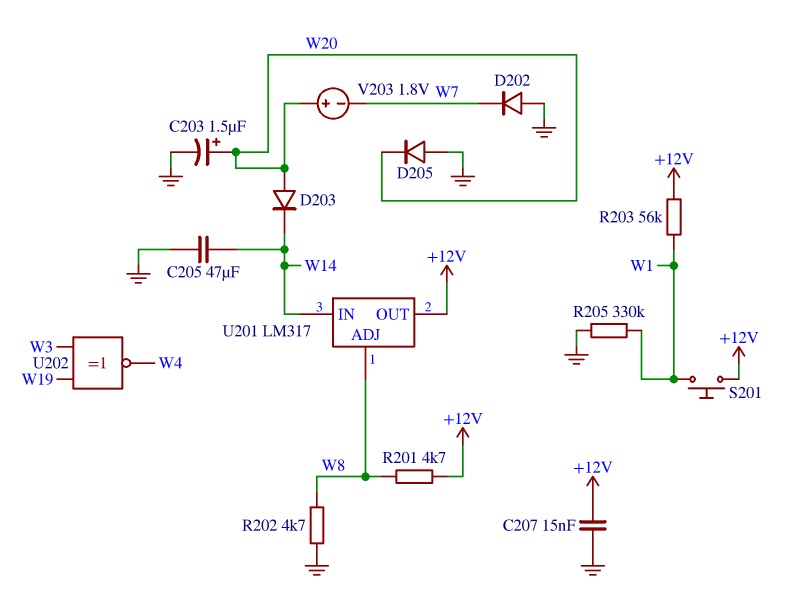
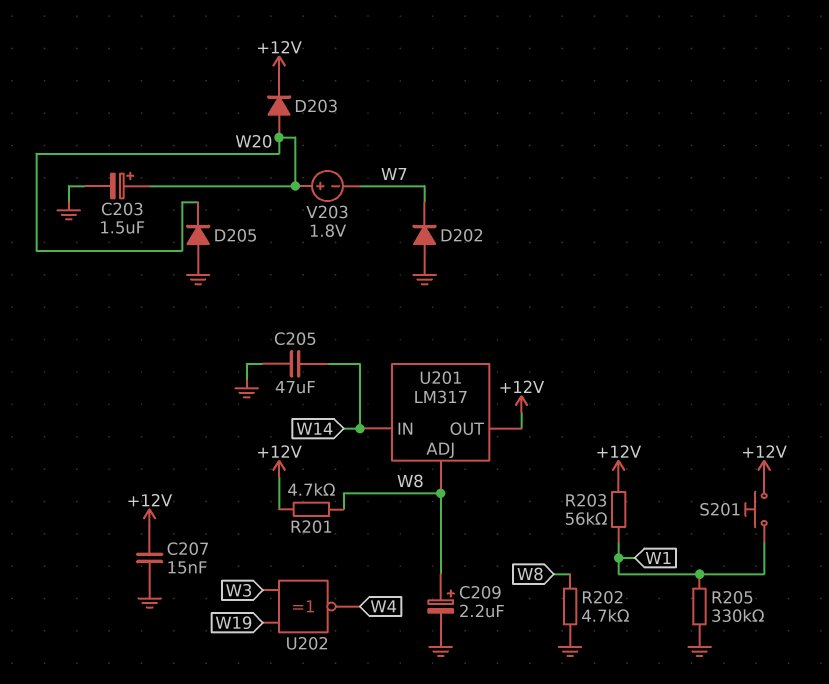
C209: none -> 2.2uF (plus W8, minus GND)
D203: diode (A W20, K W14) -> diode (A W20, K +12V)

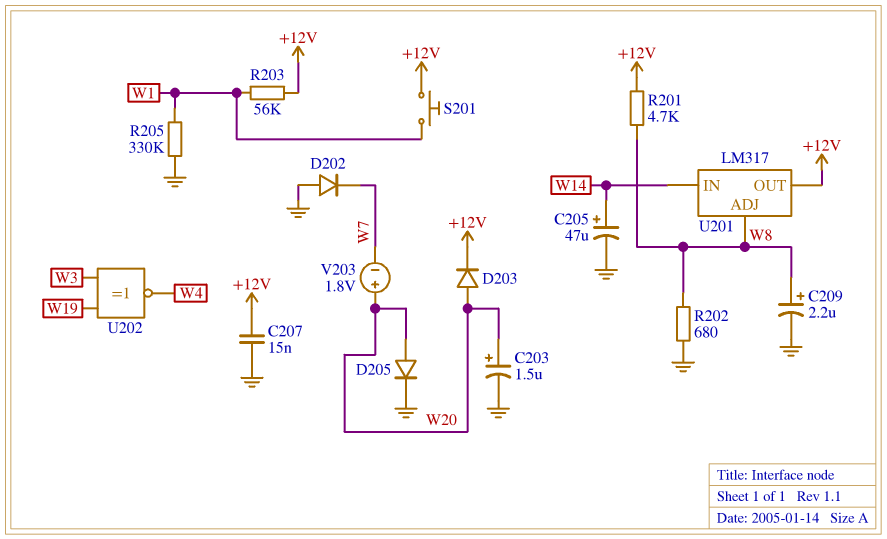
C205: 47uF (GND, W14) -> 47uF (plus W14, minus GND)
D205: diode (A GND, K W20) -> diode (A W20, K GND)
R202: 4.7k (GND, W8) -> 680 (GND, W8)

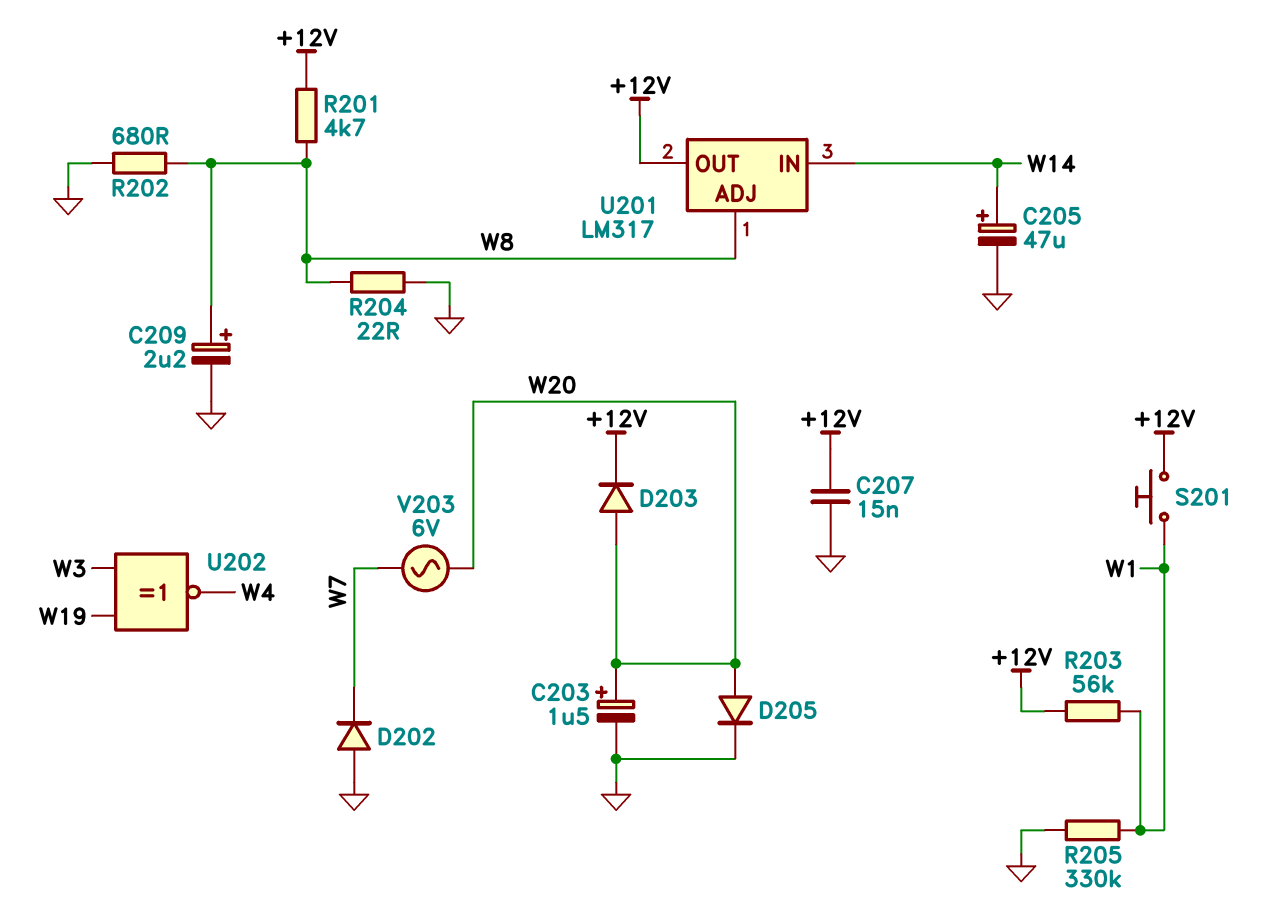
R204: none -> 22 (GND, W8)
V203: 1.8V (plus W20, minus W7) -> AC 6V (W7, W20)

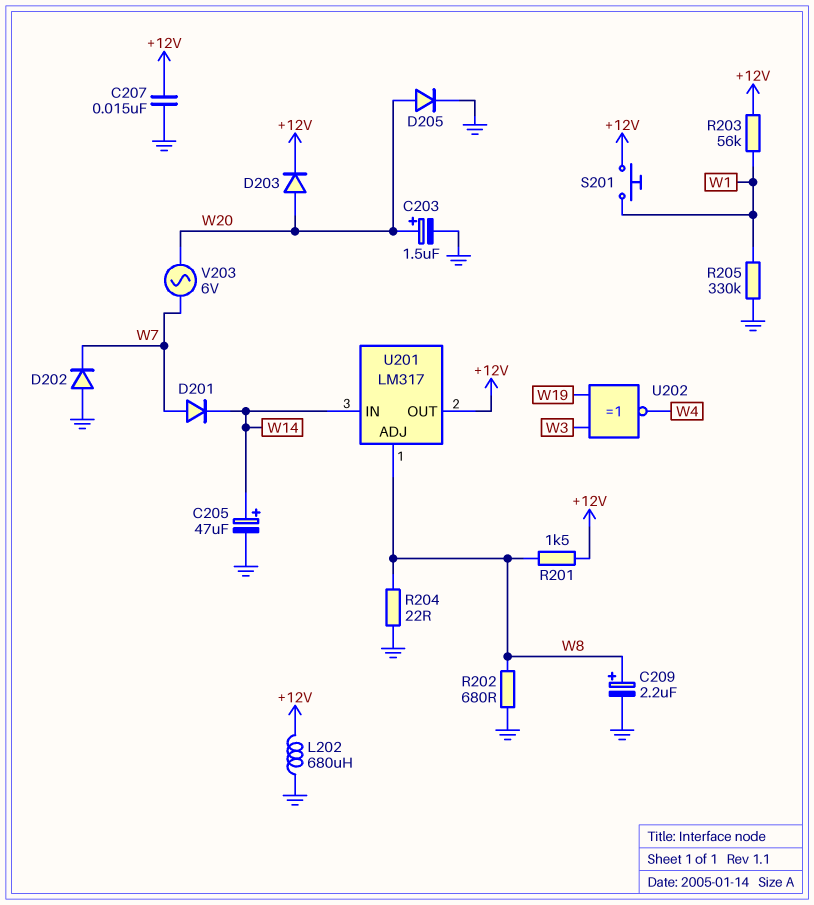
D201: none -> diode (A W7, K W14)
L202: none -> 680uH (+12V, GND)
R201: 4.7k (+12V, W8) -> 1.5k (+12V, W8)

